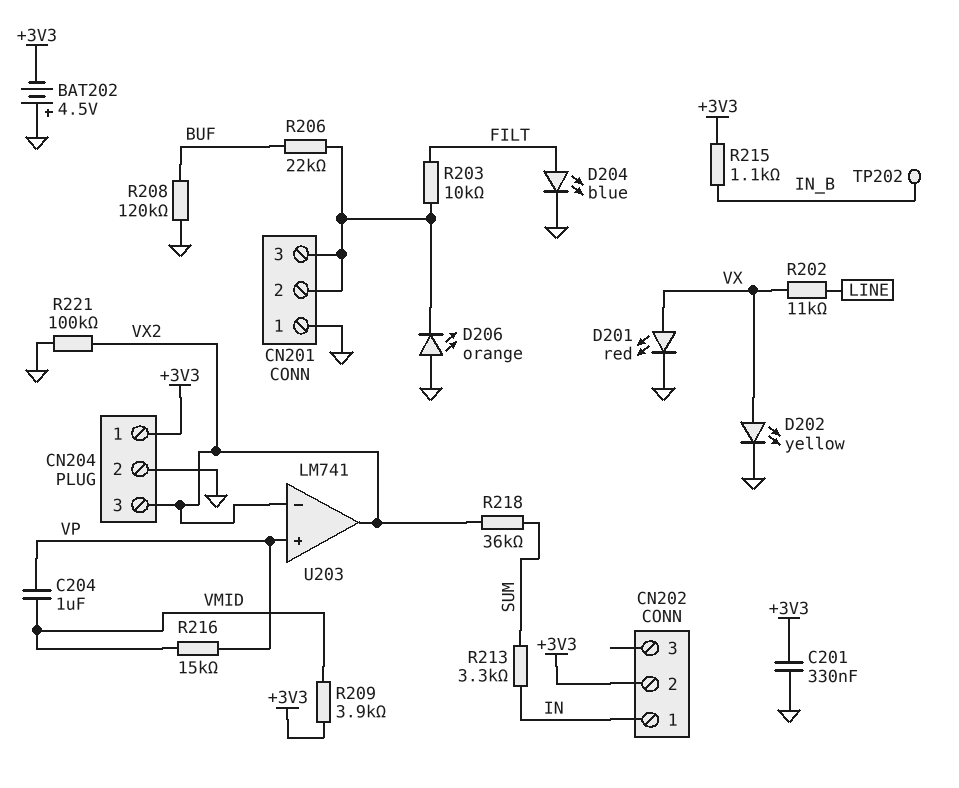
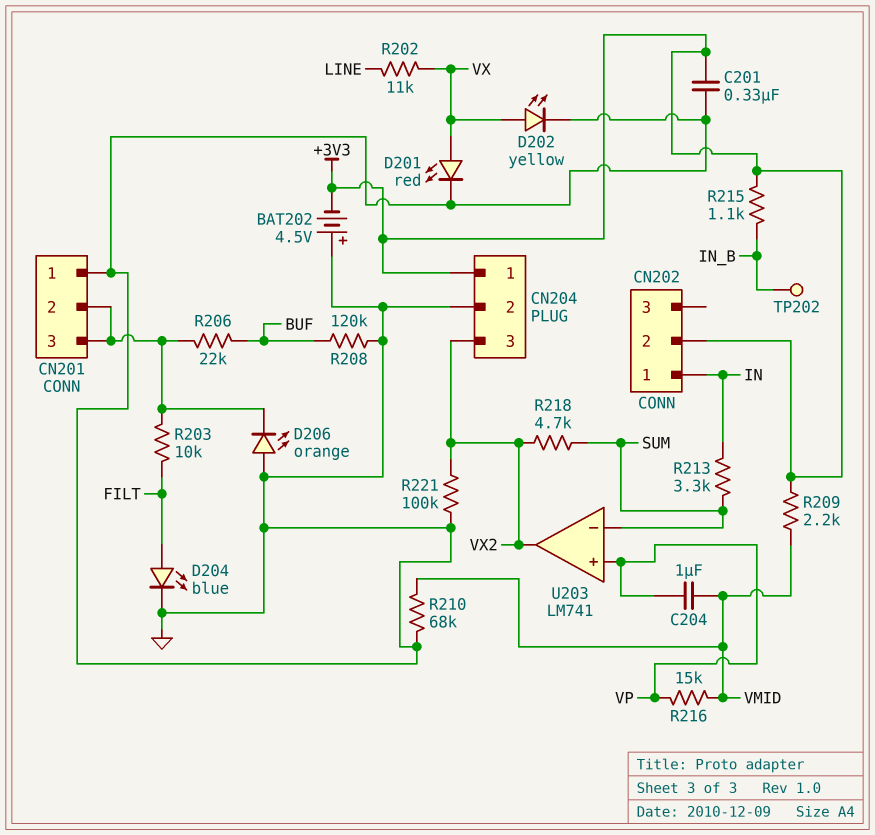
R209: 3.9k (+3V3, VMID) -> 2.2k (+3V3, VMID)
R210: none -> 68k (GND, VMID)
R218: 36k (SUM, VX2) -> 4.7k (SUM, VX2)
U203 pin in-: VX2 -> SUM

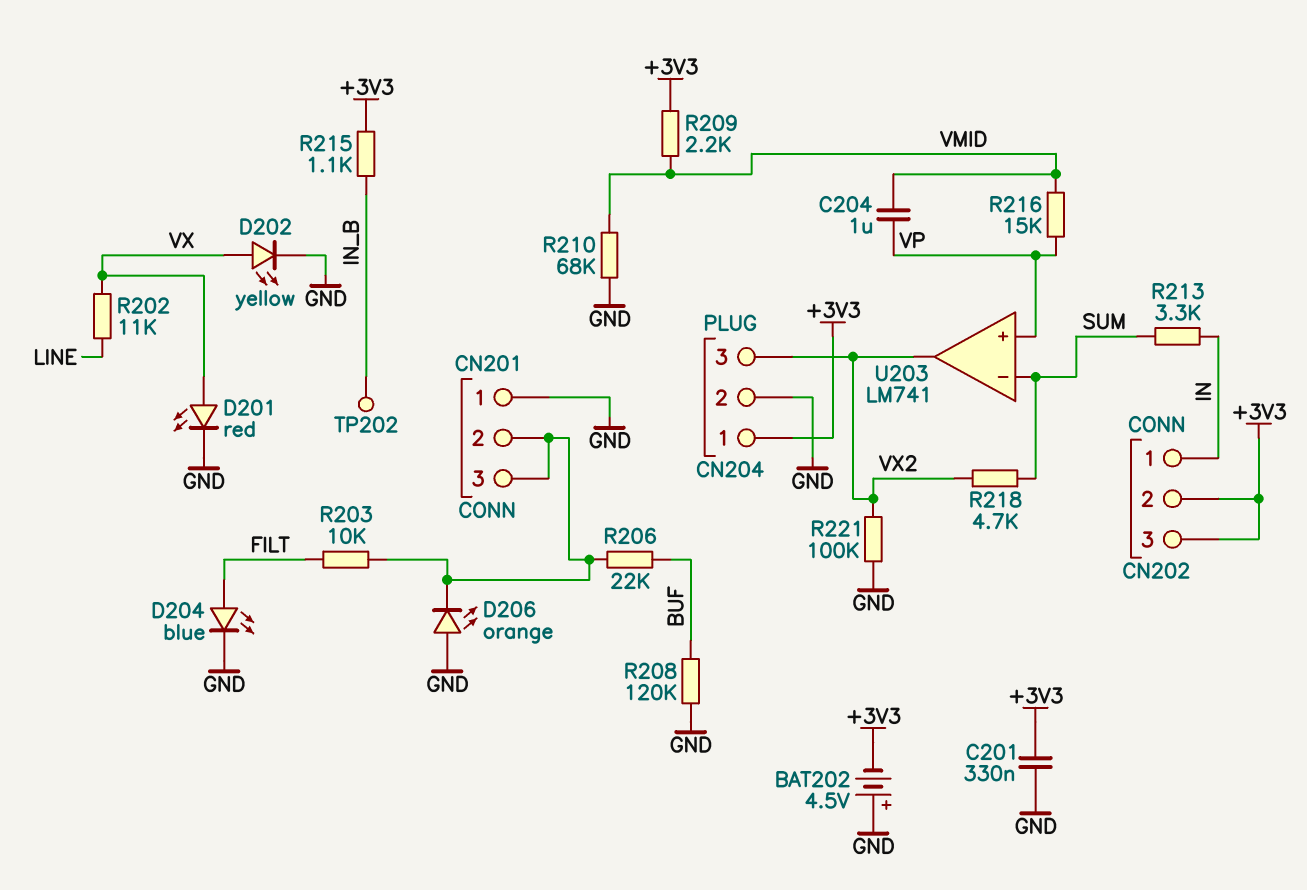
CN202 pin 3: none -> +3V3

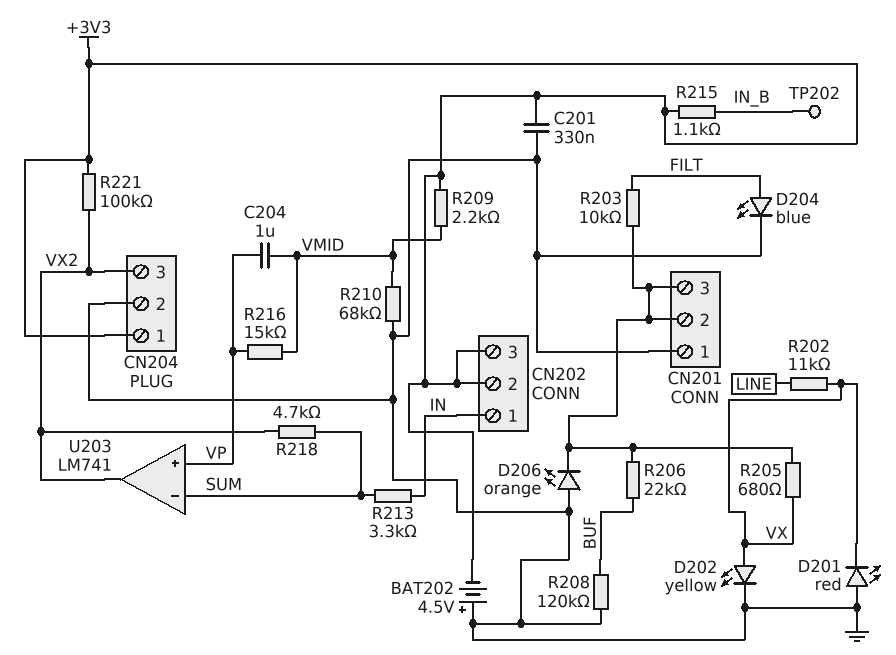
D201: LED red (A VX, K GND) -> LED red (A GND, K VX)
R205: none -> 680 (CN201/2, VX)
R221: 100k (GND, VX2) -> 100k (+3V3, VX2)

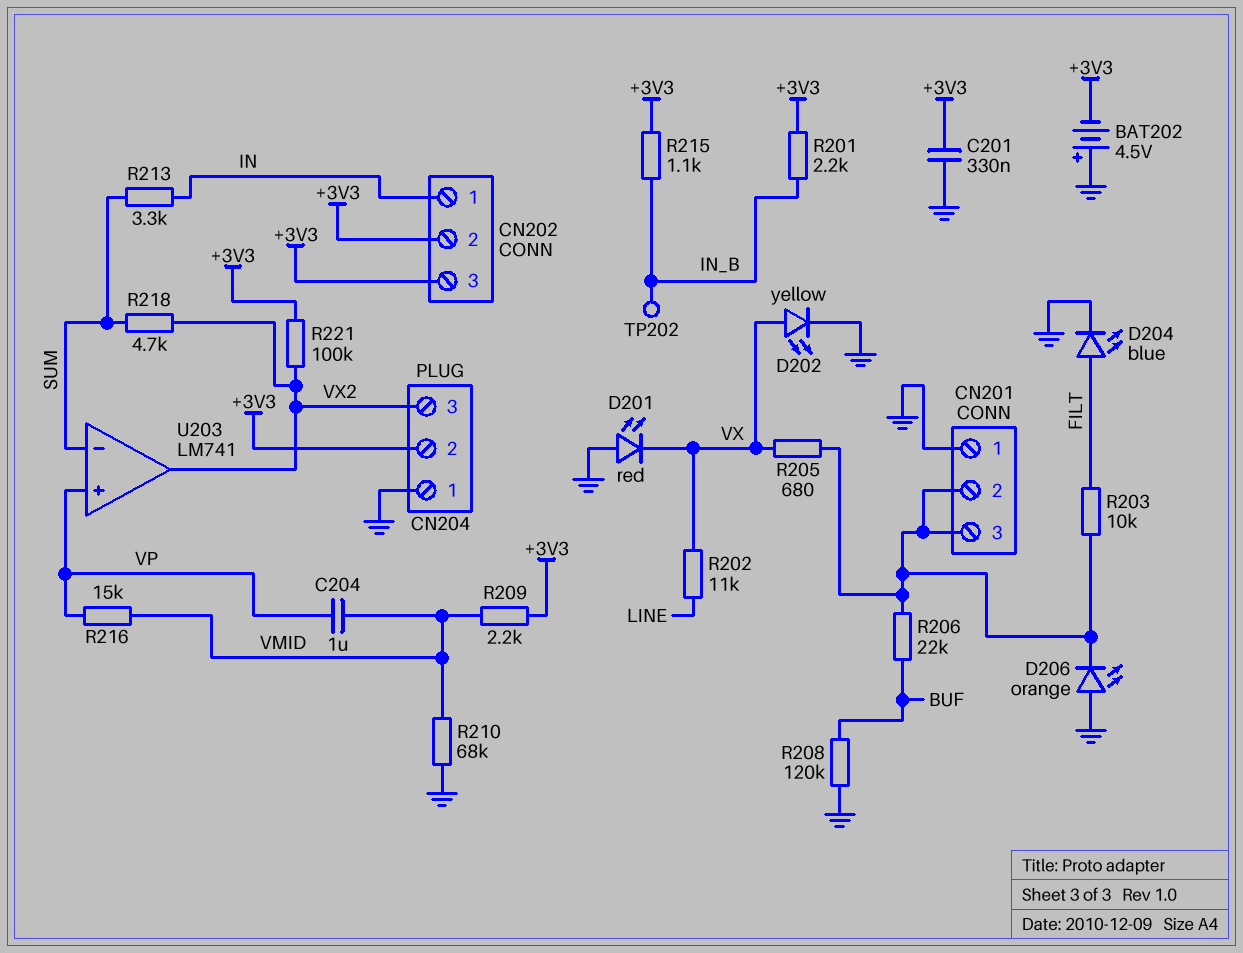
CN204 pin 1: +3V3 -> GND
CN204 pin 2: GND -> +3V3
R201: none -> 2.2k (+3V3, IN_B)

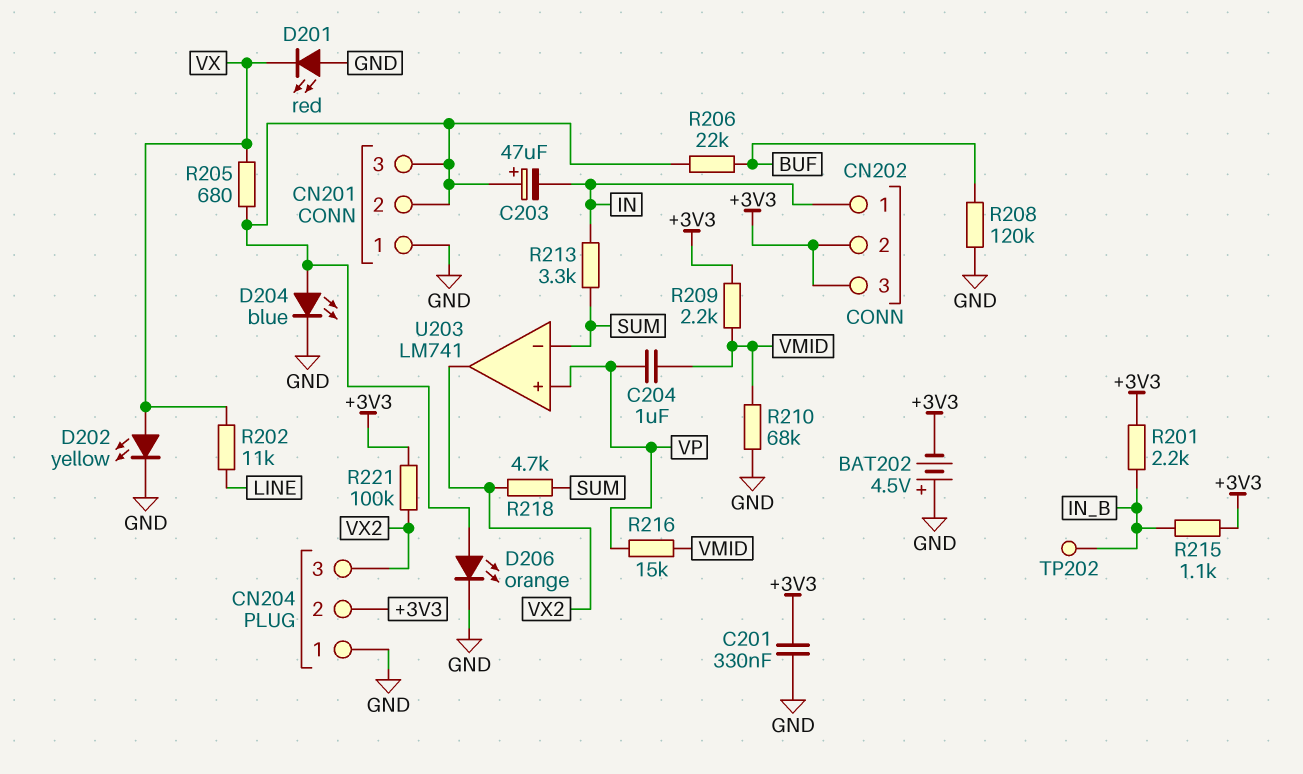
C203: none -> 47uF (plus CN201/2, minus IN)
D204: LED blue (A FILT, K GND) -> LED blue (A CN201/2, K GND)
D206: LED orange (A GND, K CN201/2) -> LED orange (A CN201/2, K GND)
R203: 10k (CN201/2, FILT) -> none

